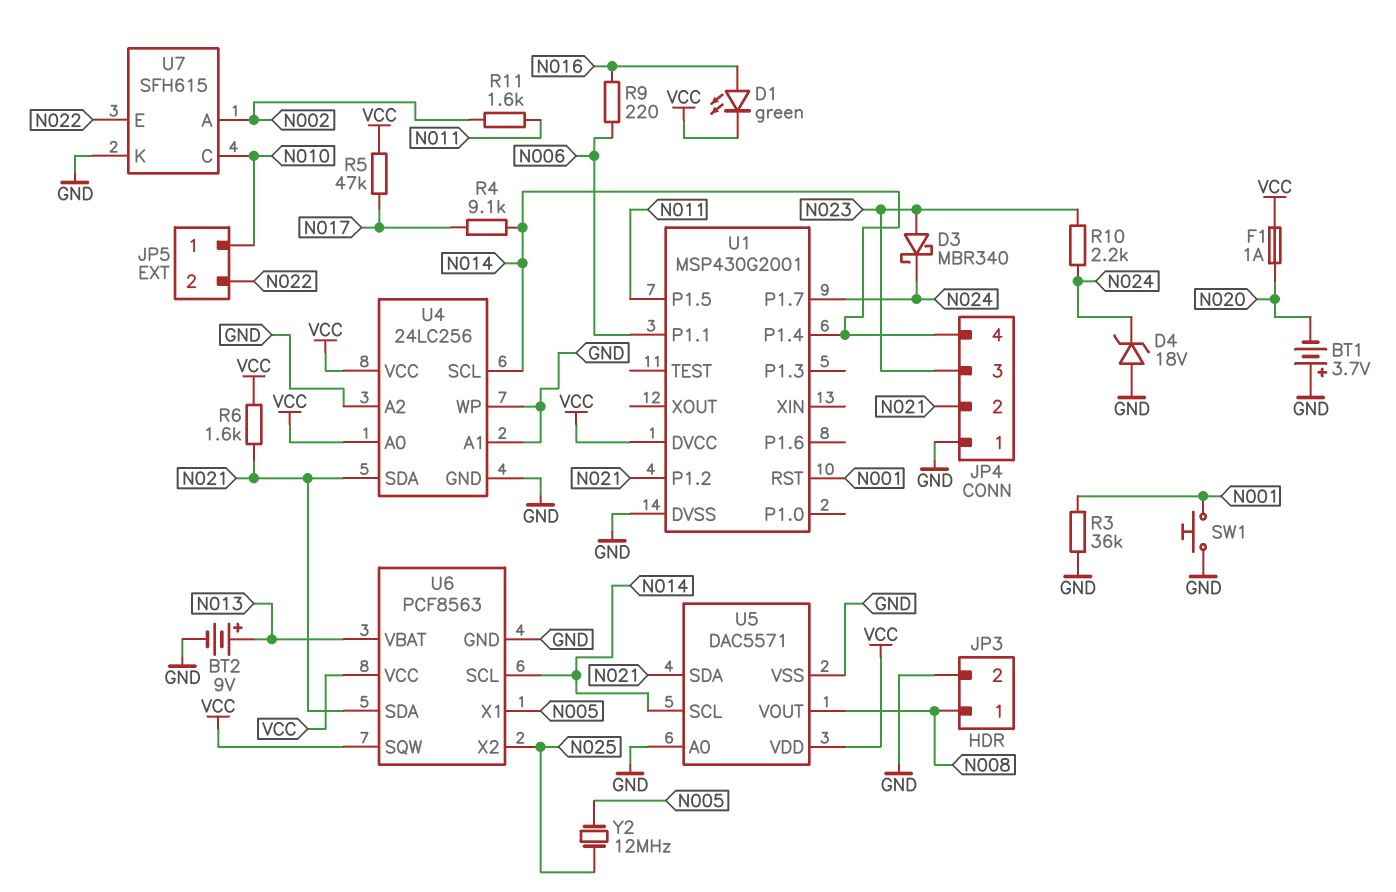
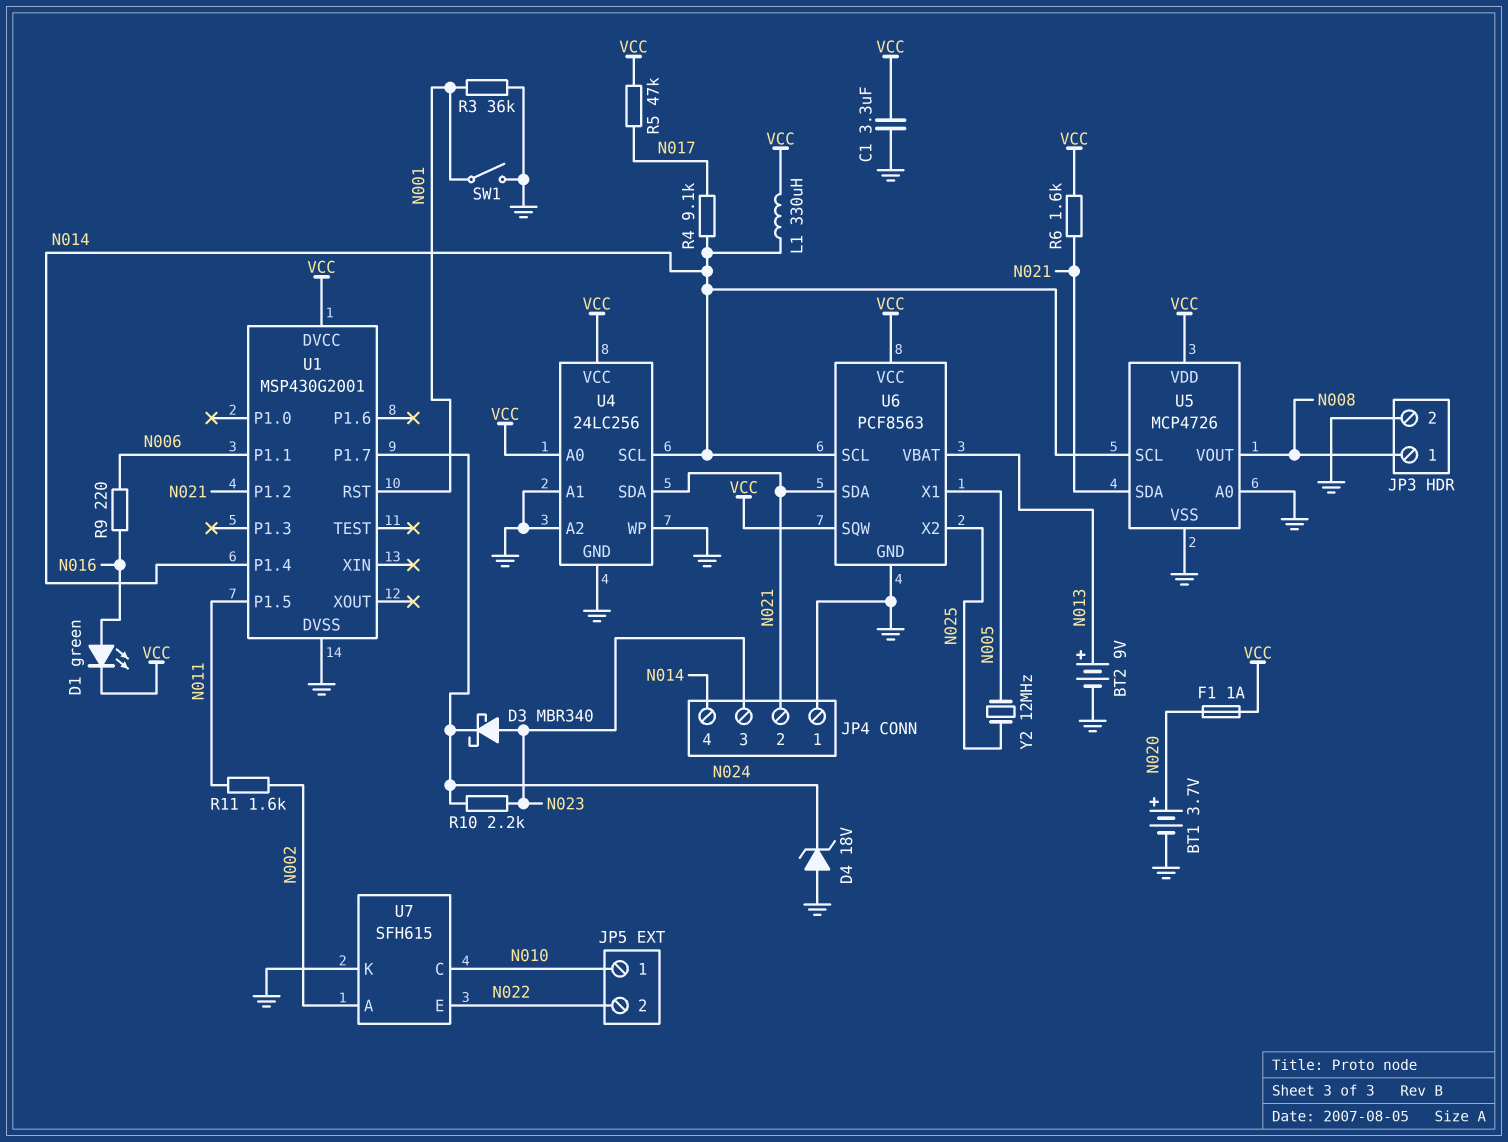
BT1: 3.7V (plus GND, minus N020) -> 3.7V (plus N020, minus GND)
C1: none -> 3.3uF (GND, VCC)
L1: none -> 330uH (N014, VCC)
SW1: button (GND, N001) -> switch (GND, N001)
U5: DAC5571 -> MCP4726

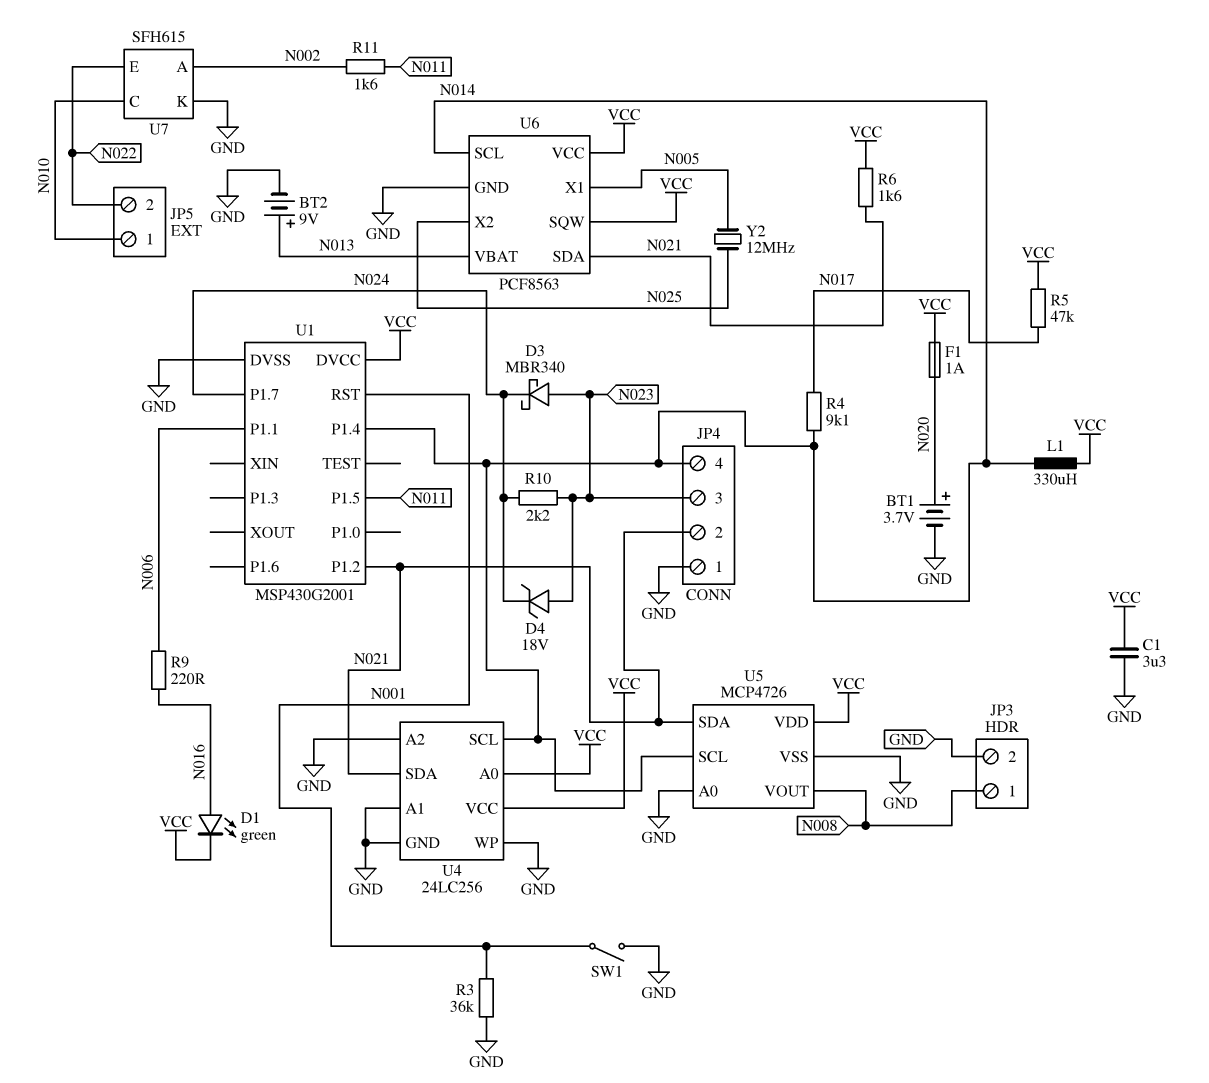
D4: zener 18V (A GND, K N024) -> zener 18V (A N023, K N024)

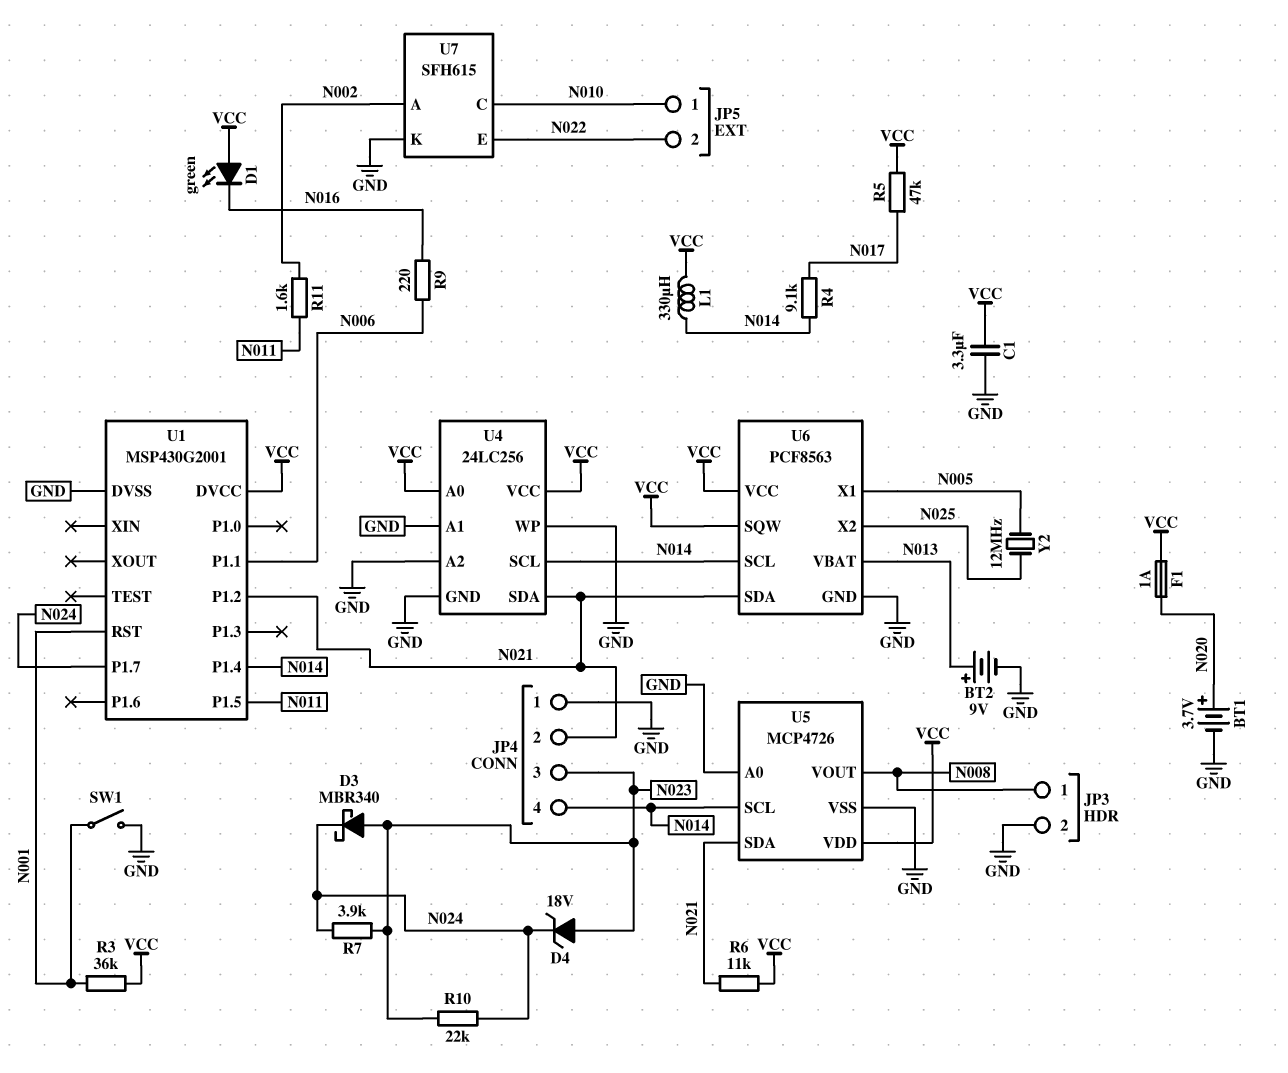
D1: LED green (A N016, K VCC) -> LED green (A VCC, K N016)
R3: 36k (GND, N001) -> 36k (N001, VCC)
R6: 1.6k (N021, VCC) -> 11k (N021, VCC)
R7: none -> 3.9k (N023, N024)
R10: 2.2k (N023, N024) -> 22k (N023, N024)

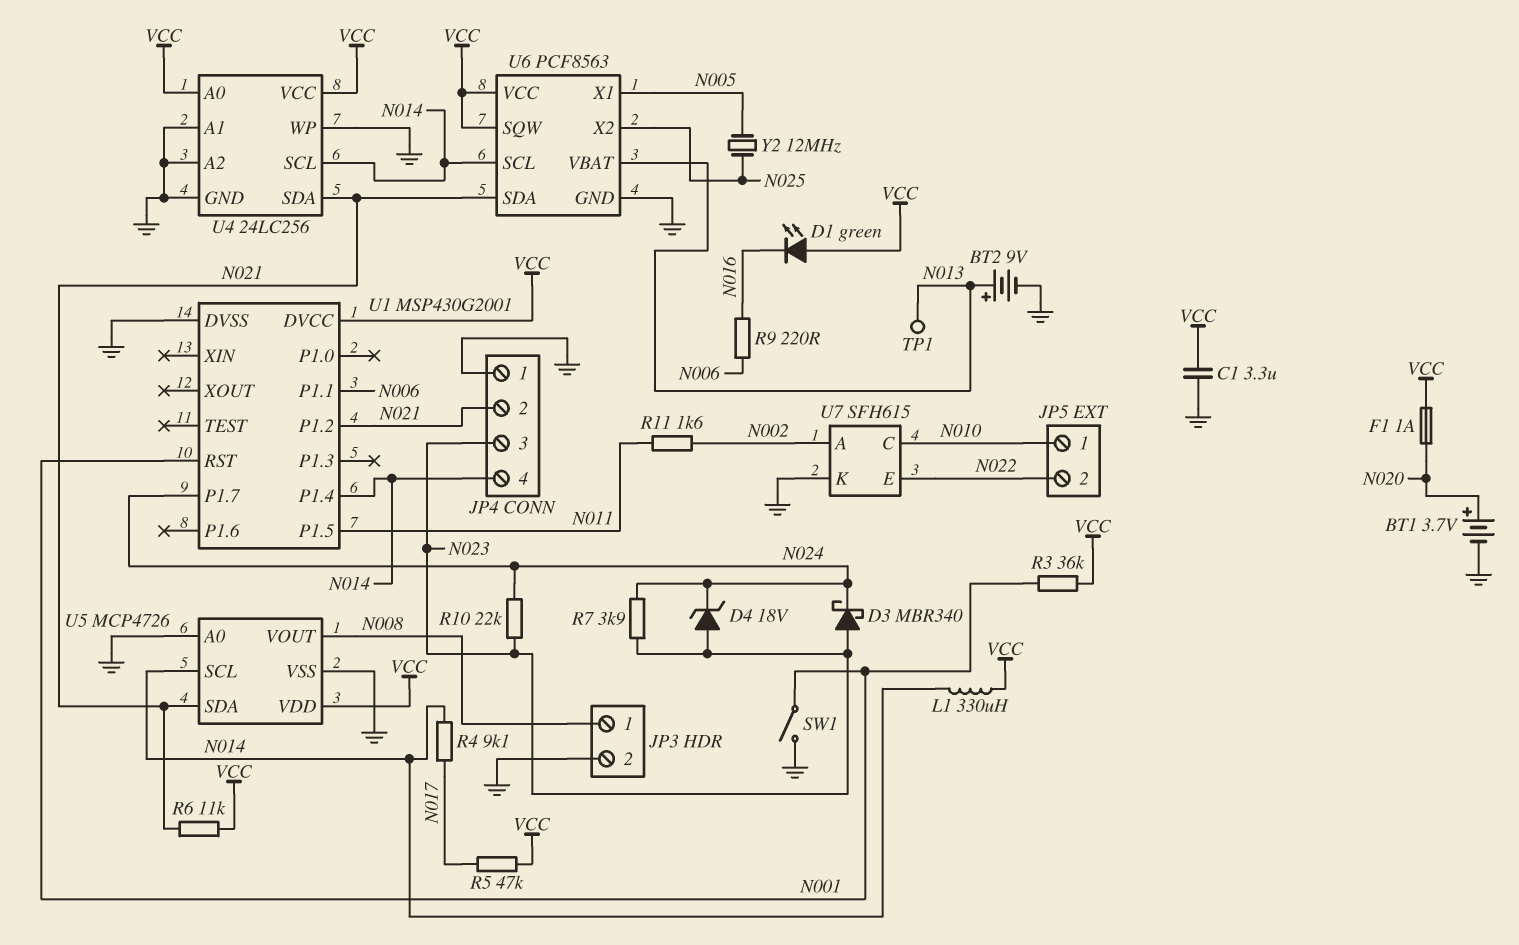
TP1: none -> test point (N013)

